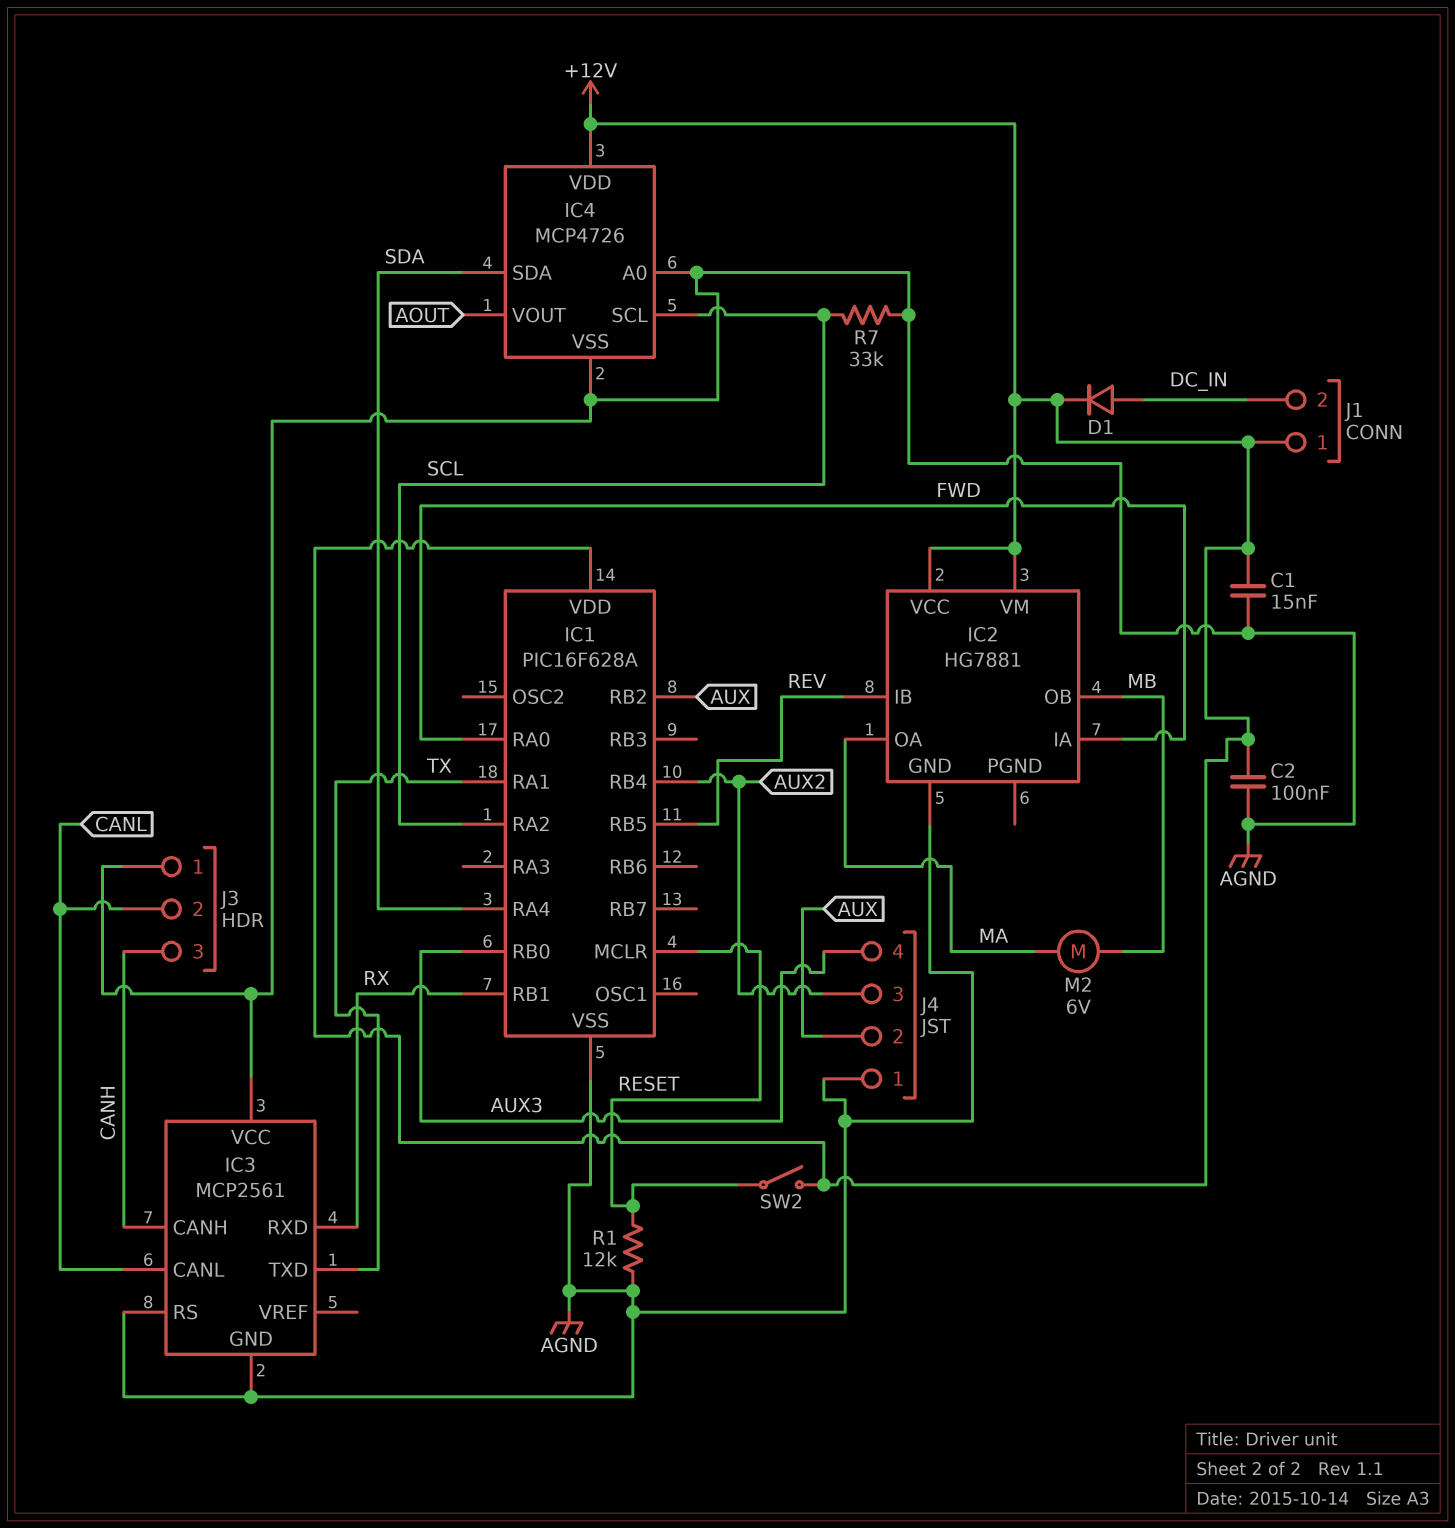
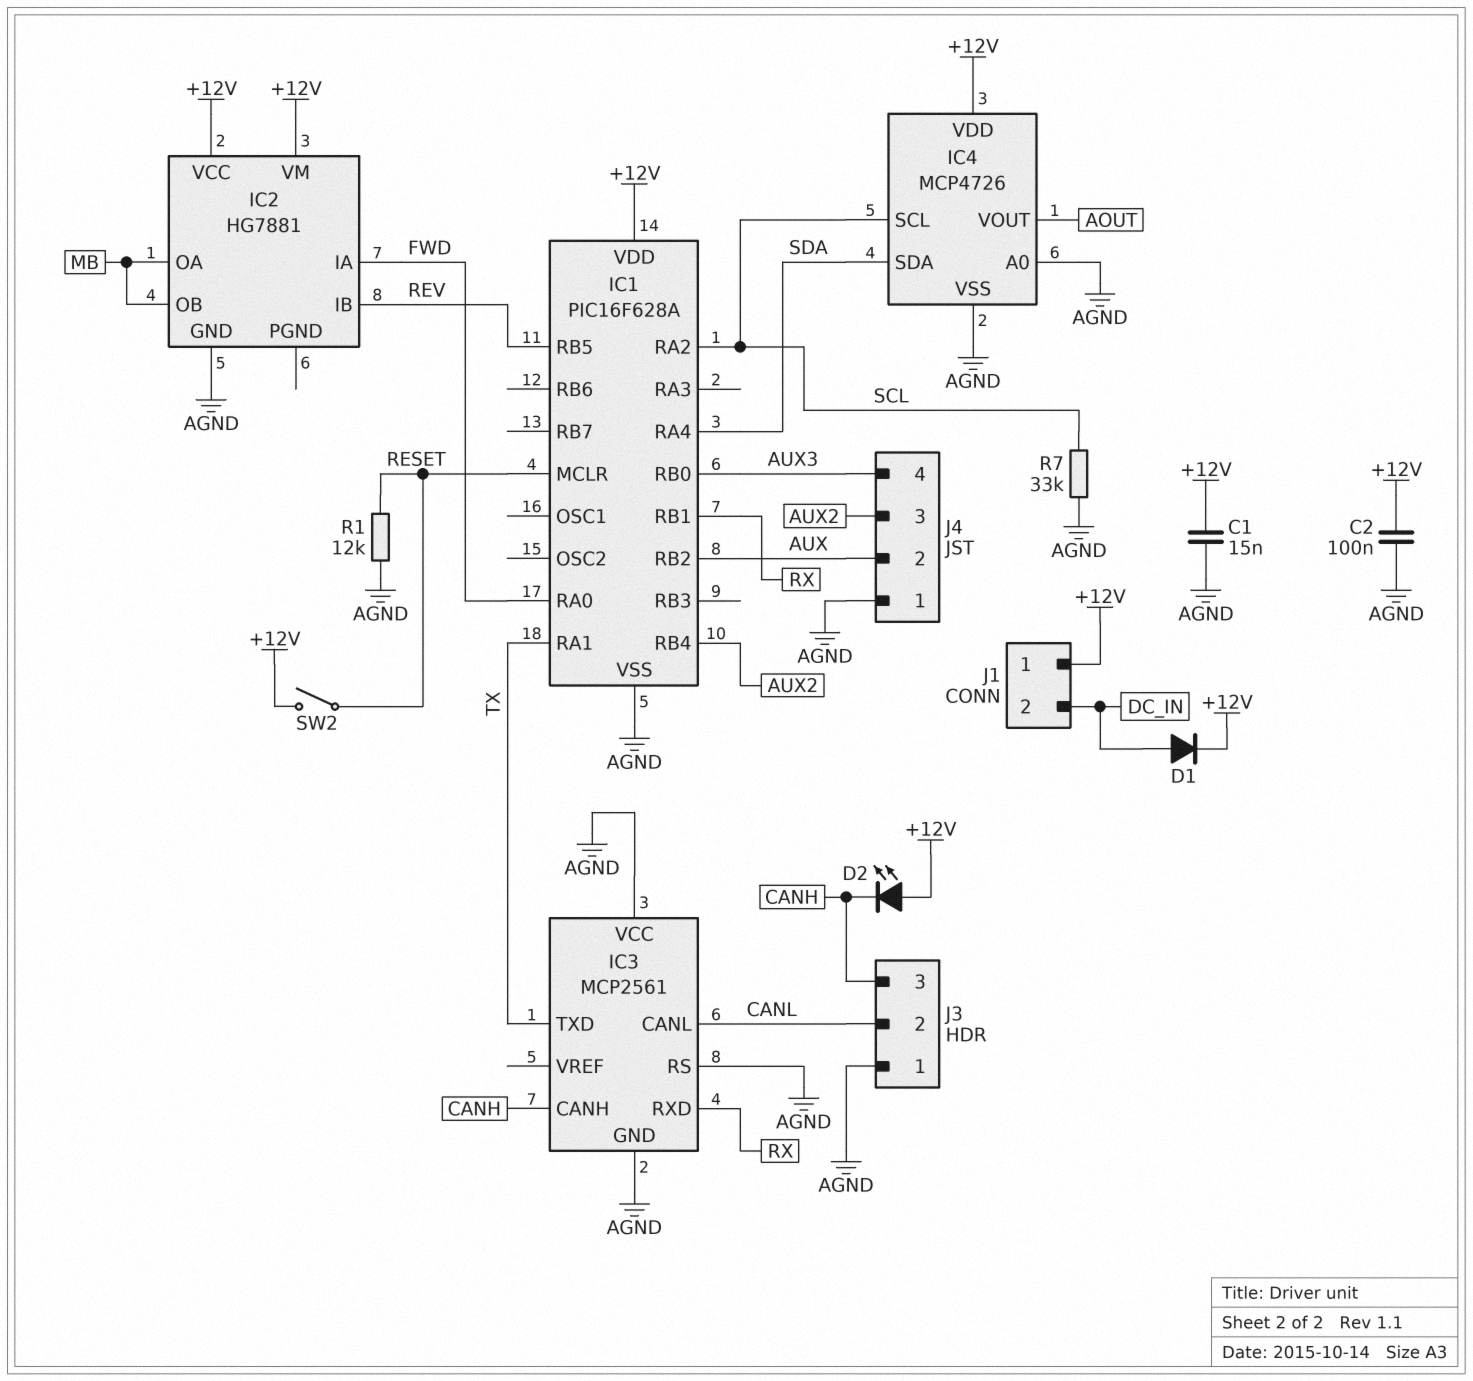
D2: none -> LED (A +12V, K CANH)
IC2 pin OA: MA -> MB
M2: motor 6V (MA, MB) -> none

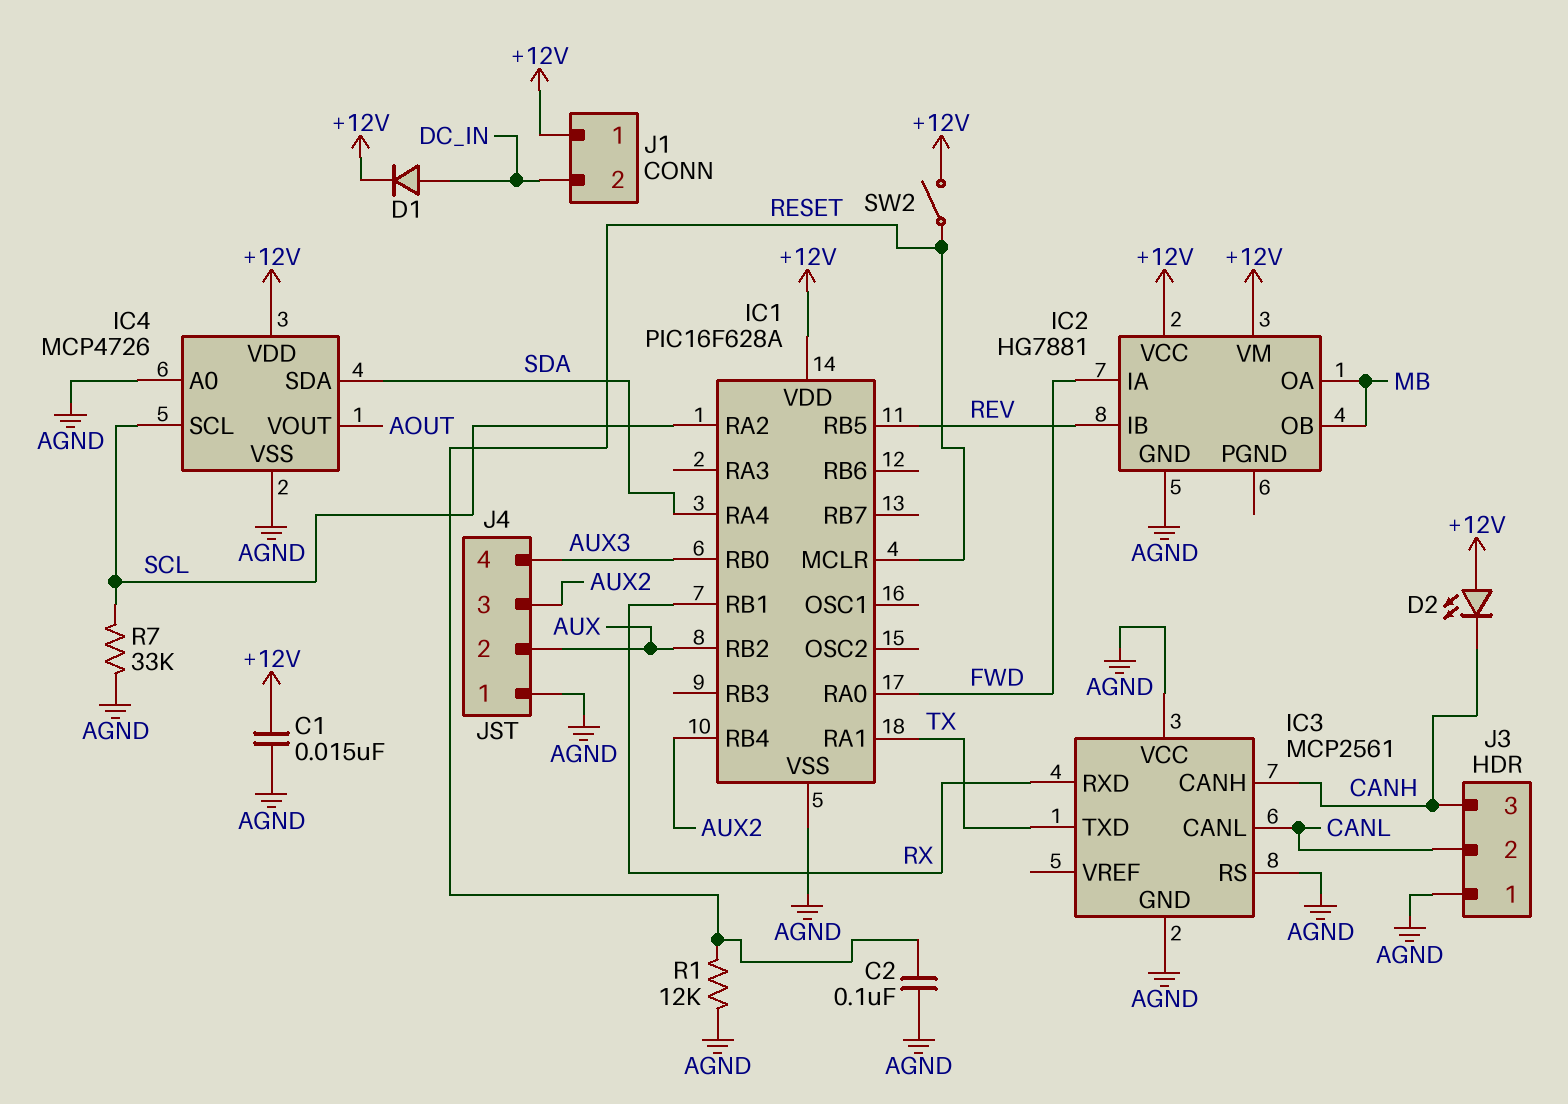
C2: 100nF (+12V, AGND) -> 100nF (AGND, RESET)

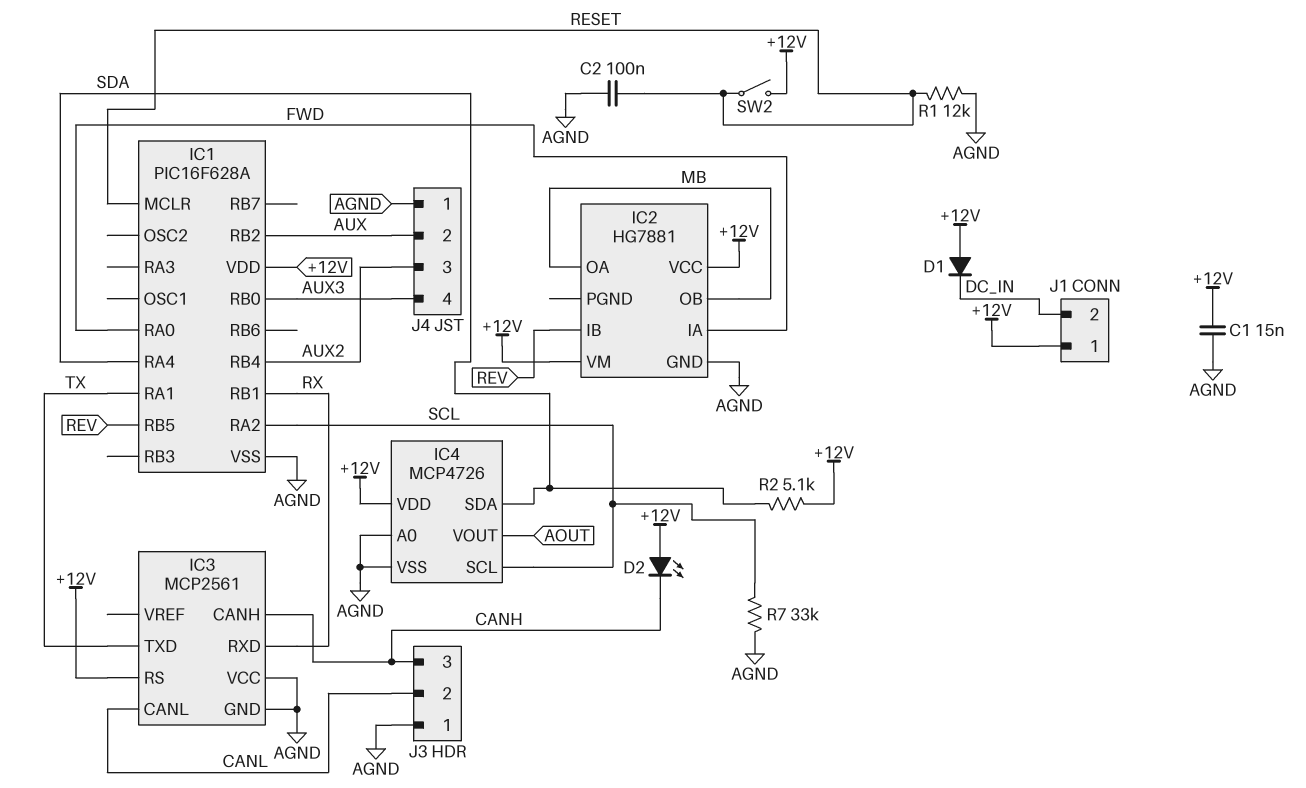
D1: diode (A DC_IN, K +12V) -> diode (A +12V, K DC_IN)
IC3 pin RS: AGND -> +12V
R2: none -> 5.1k (+12V, SDA)

